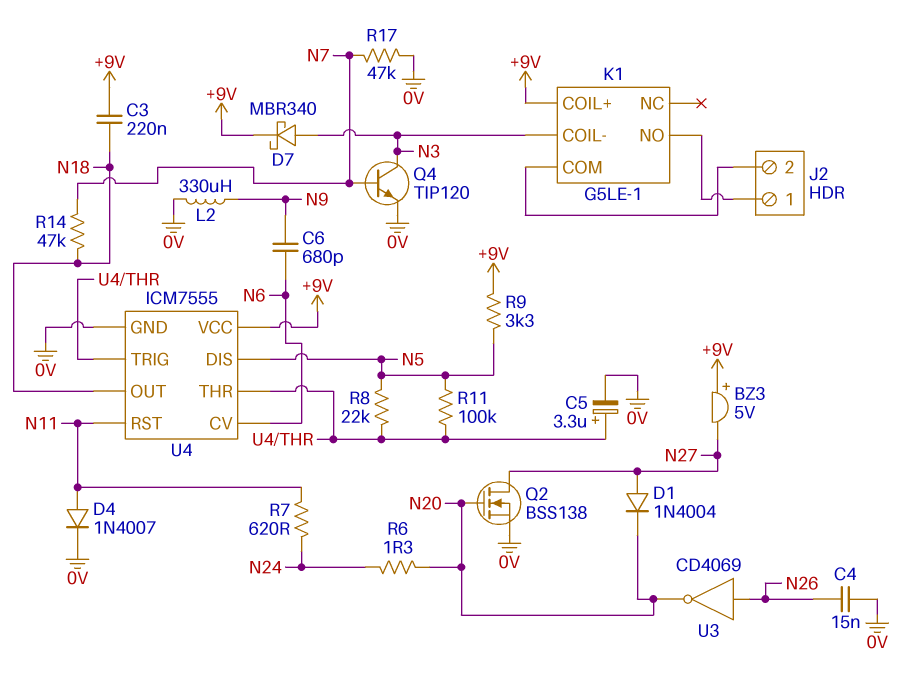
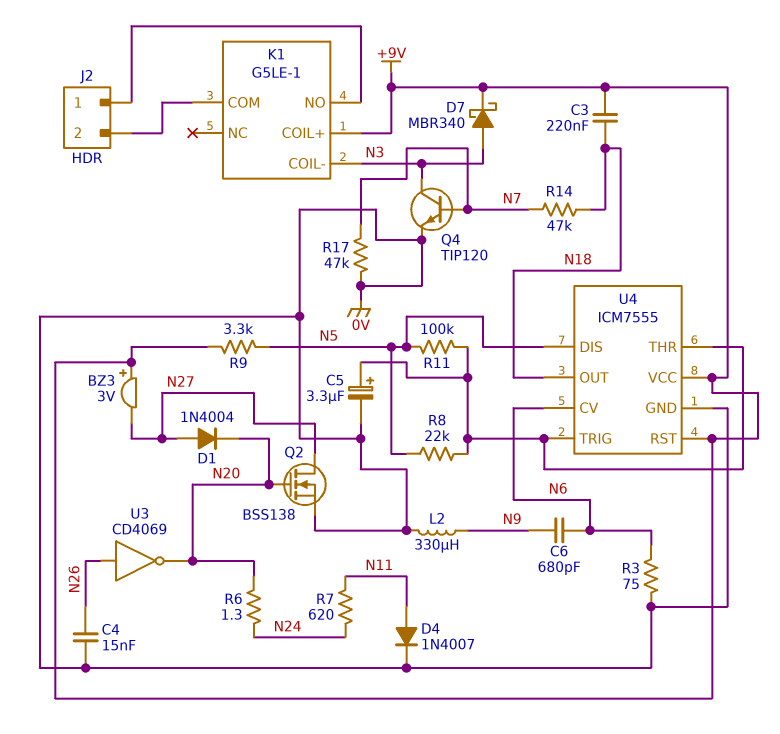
BZ3: buzzer 5V (plus +9V, minus N27) -> buzzer 3V (plus +9V, minus N27)
R3: none -> 75 (0V, N6)
U4 pin RST: N11 -> +9V

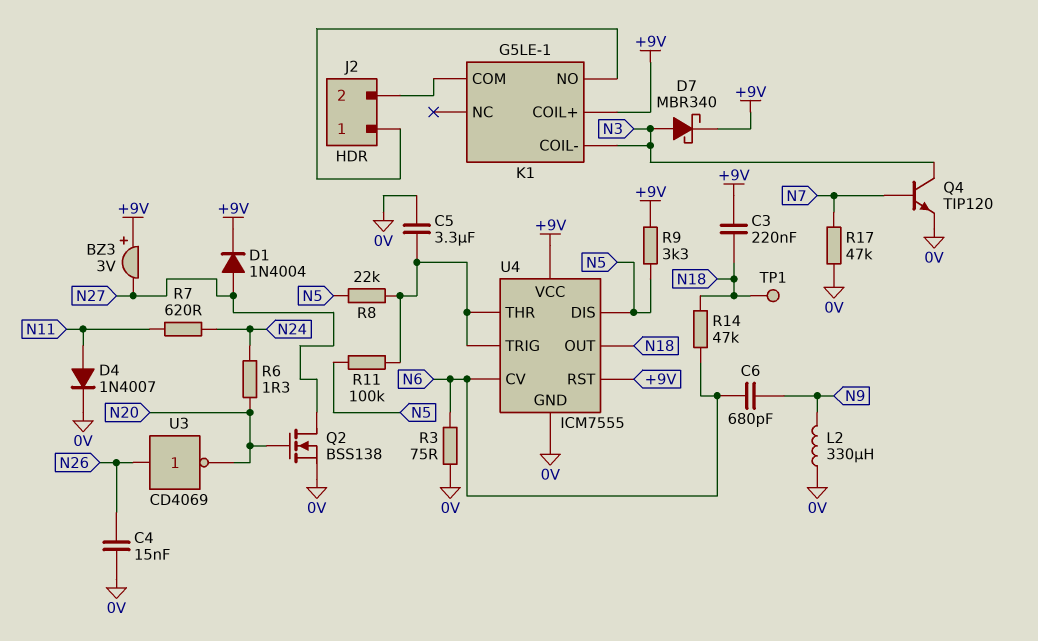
C5: 3.3uF (plus U4/THR, minus 0V) -> 3.3uF (0V, U4/THR)
D1: diode 1N4004 (A N27, K N20) -> diode 1N4004 (A N27, K +9V)
R14: 47k (N7, N18) -> 47k (N6, N18)
TP1: none -> test point (N18)

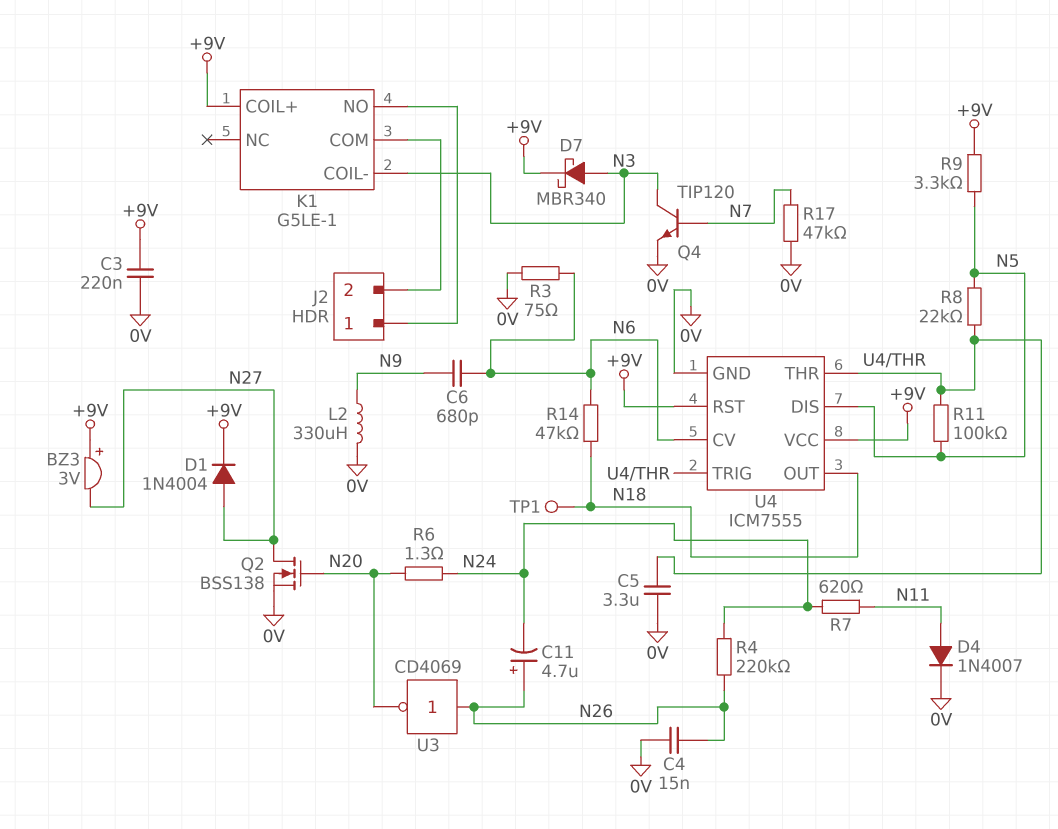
C3: 220nF (+9V, N18) -> 220nF (+9V, 0V)
C11: none -> 4.7uF (plus N26, minus N24)
R4: none -> 220k (N24, N26)

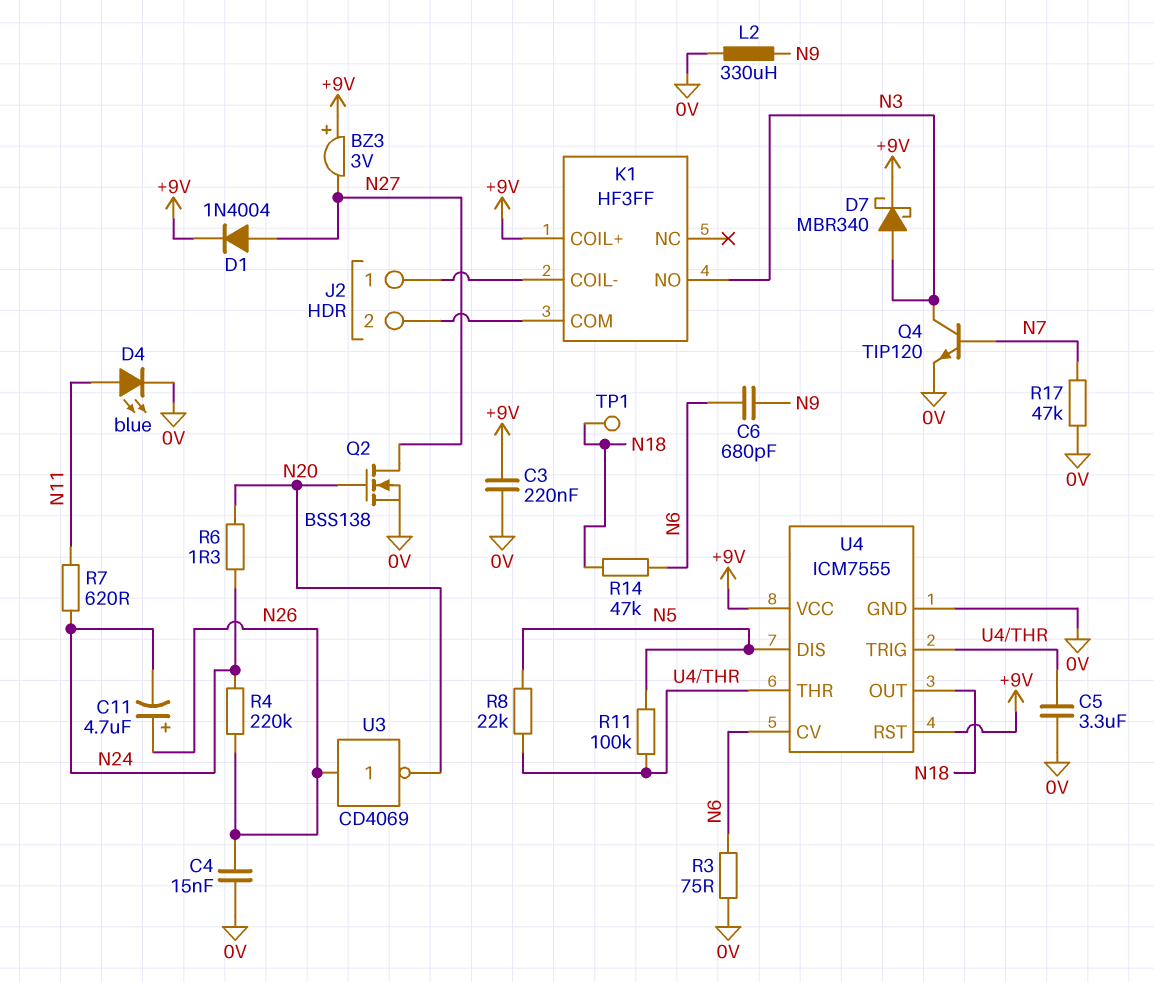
D4: diode 1N4007 (A N11, K 0V) -> LED blue (A N11, K 0V)
K1: G5LE-1 -> HF3FF
K1 pin COIL-: N3 -> J2/1
K1 pin NO: J2/1 -> N3
R9: 3.3k (+9V, N5) -> none

